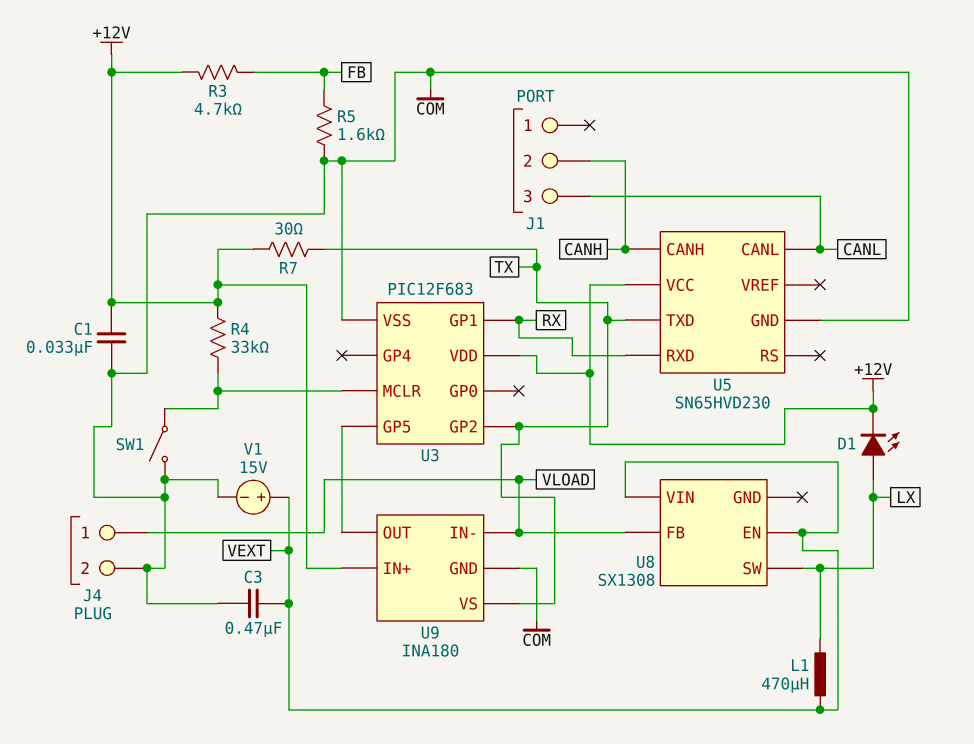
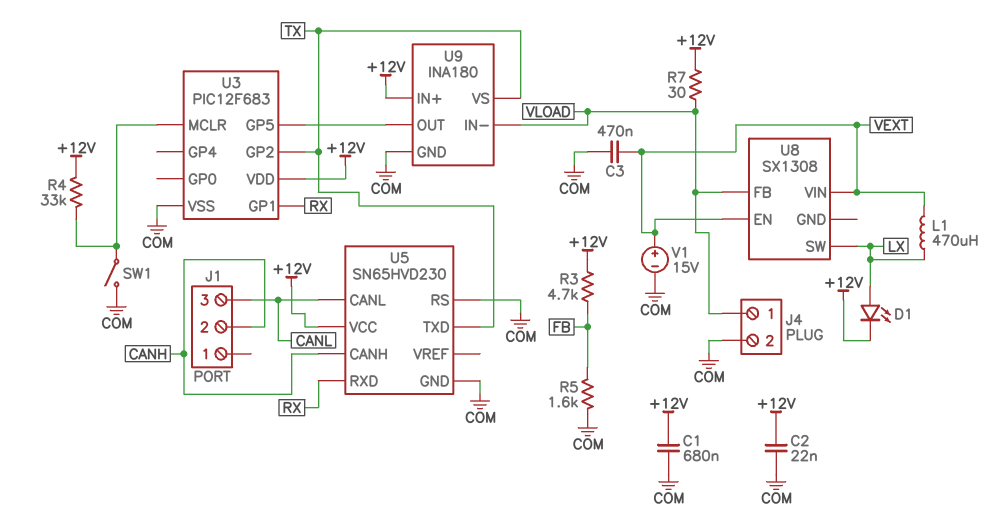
C1: 33nF (+12V, COM) -> 680nF (+12V, COM)
C2: none -> 22nF (+12V, COM)
R7: 30 (+12V, TX) -> 30 (+12V, VLOAD)
U5 pin RS: none -> COM

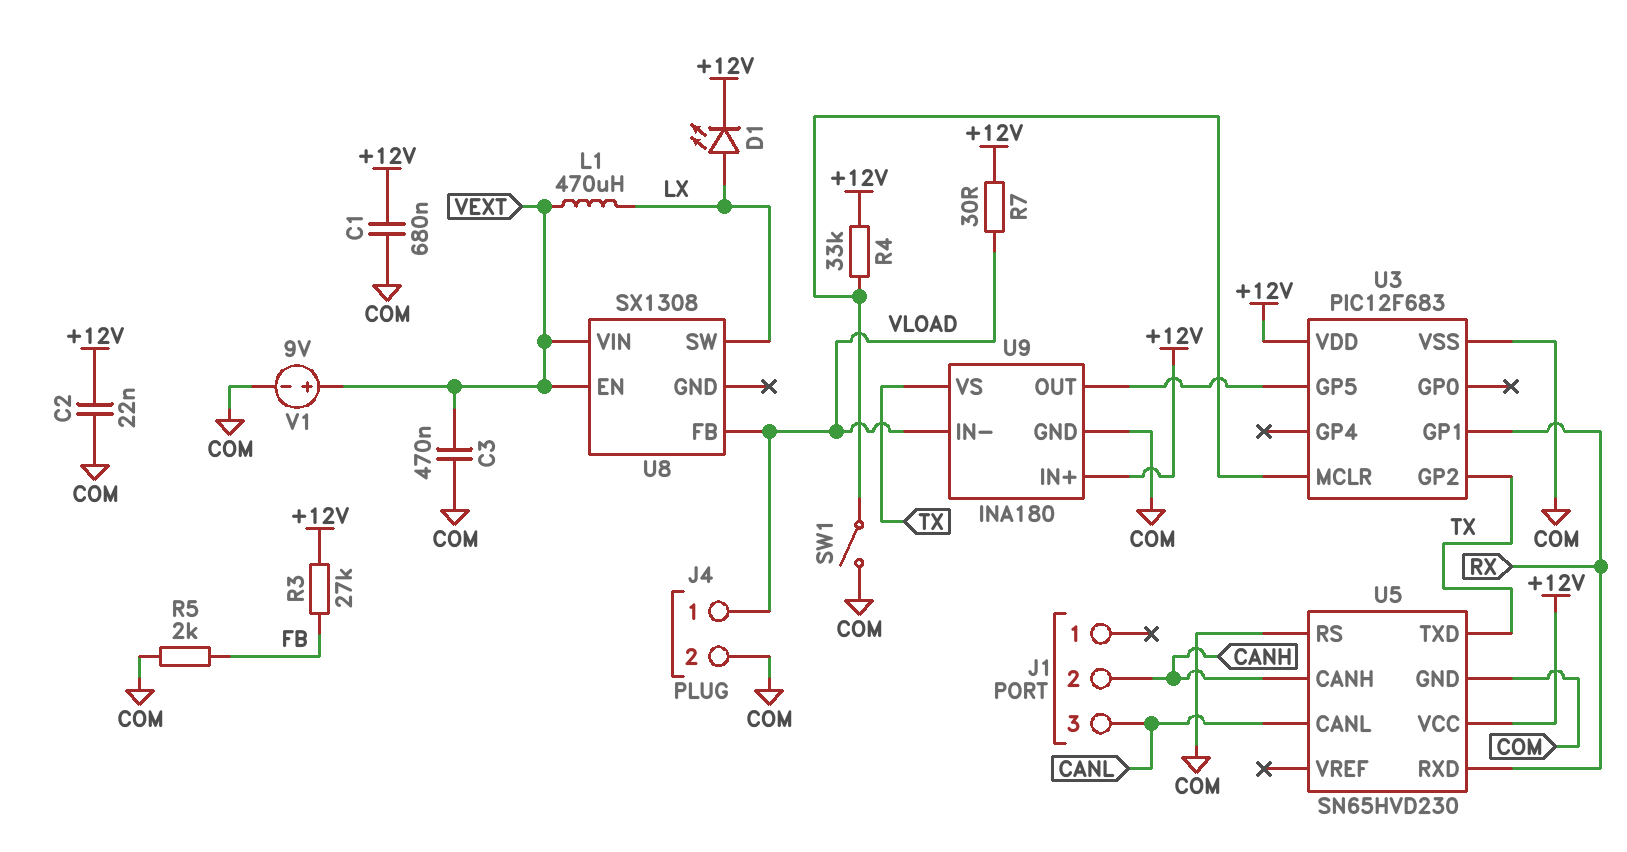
R3: 4.7k (+12V, FB) -> 27k (+12V, FB)
R5: 1.6k (COM, FB) -> 2k (COM, FB)
V1: 15V (plus VEXT, minus COM) -> 9V (plus VEXT, minus COM)

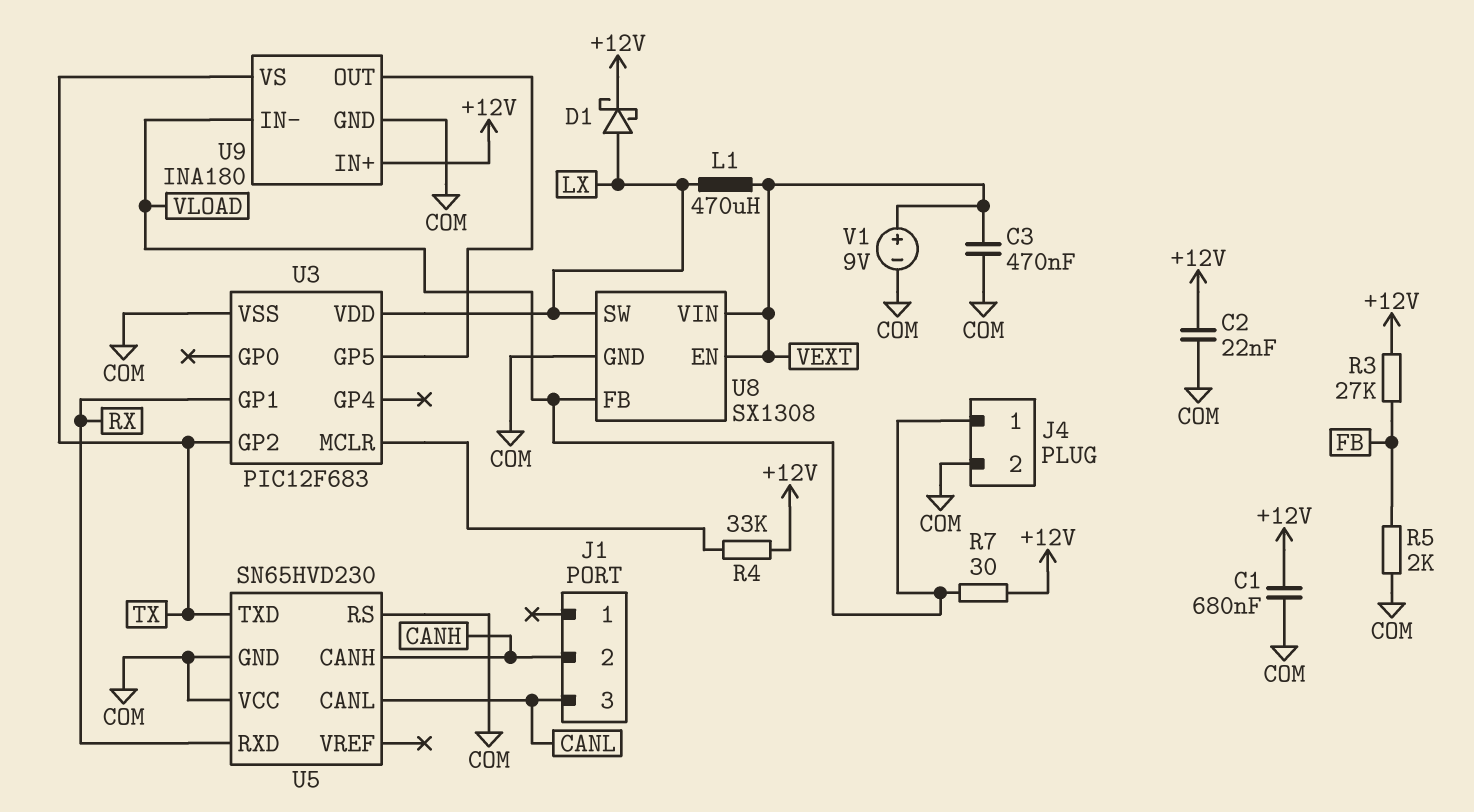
D1: LED (A LX, K +12V) -> schottky (A LX, K +12V)
SW1: switch (COM, U3/MCLR) -> none
U3 pin VDD: +12V -> LX
U5 pin VCC: +12V -> COM
U8 pin GND: none -> COM

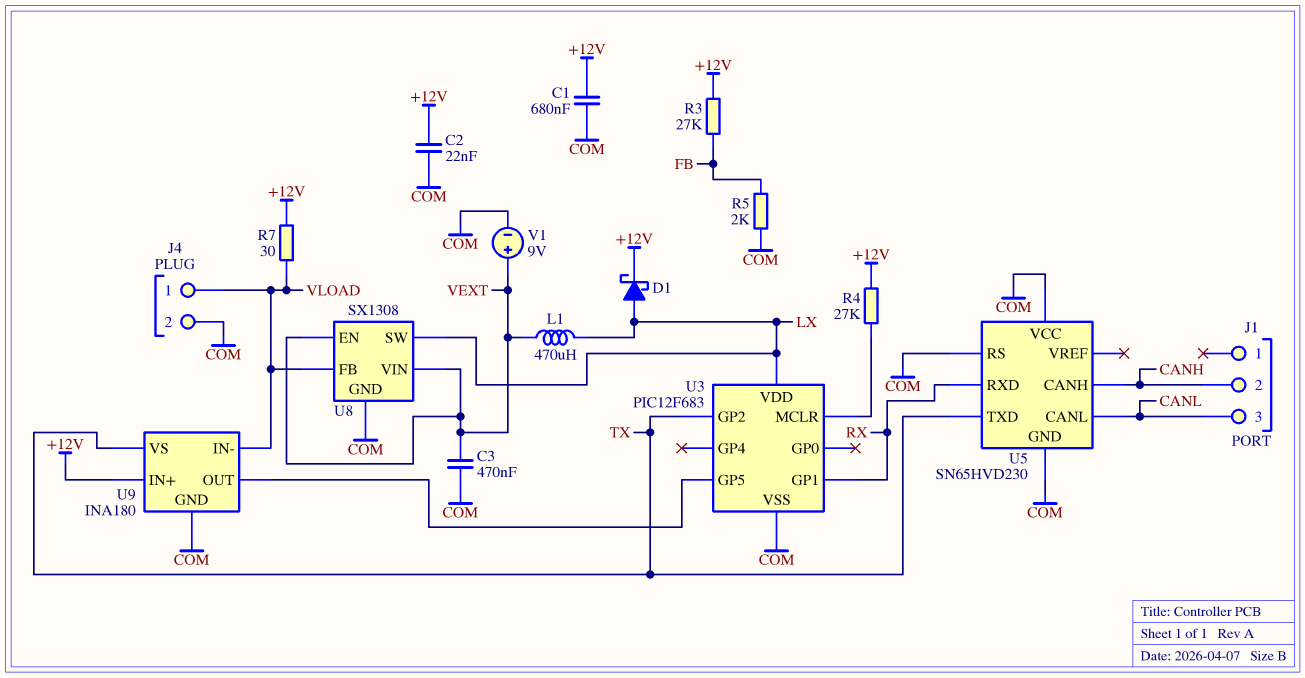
R4: 33k (+12V, U3/MCLR) -> 27k (+12V, U3/MCLR)

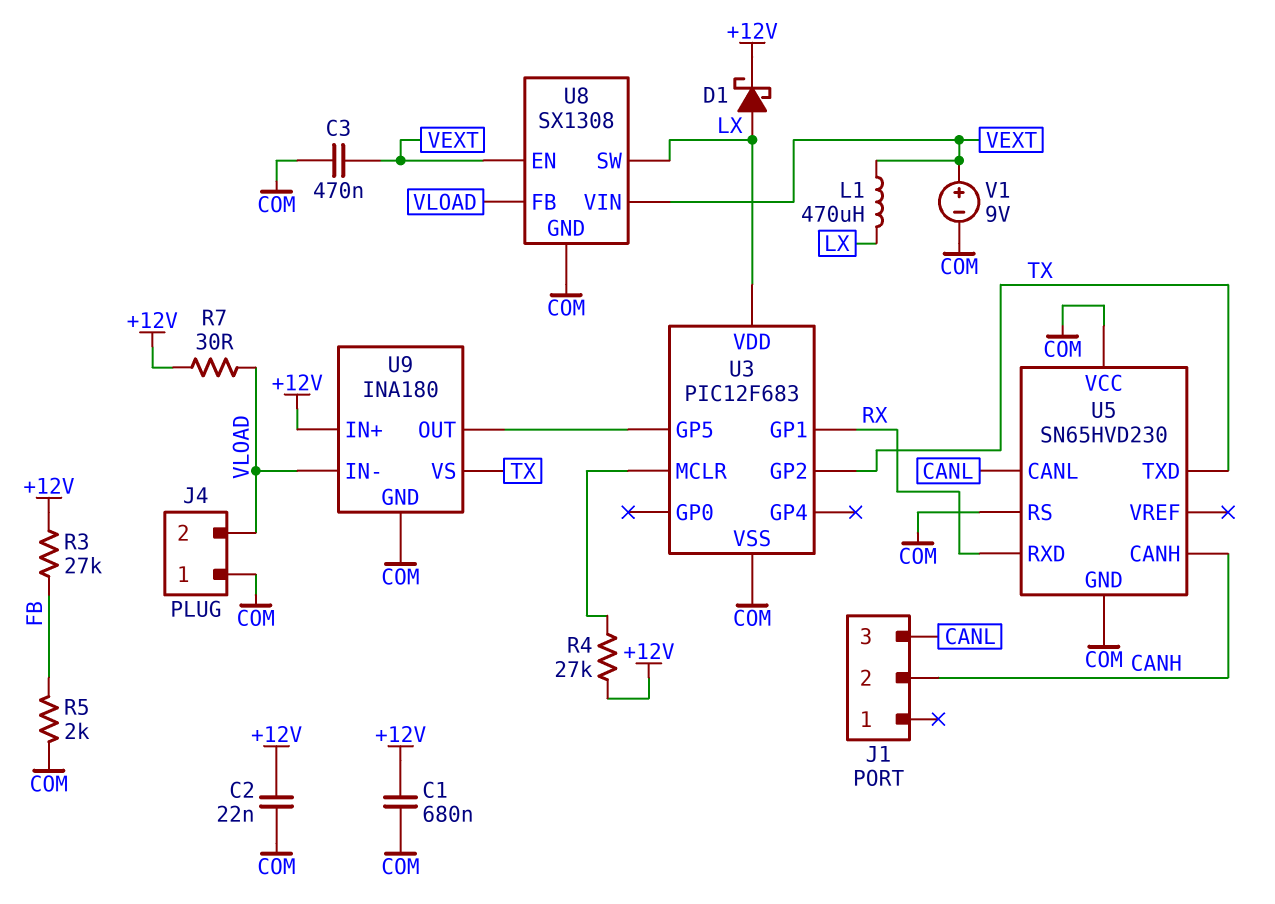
J4 pin 1: VLOAD -> COM
J4 pin 2: COM -> VLOAD

